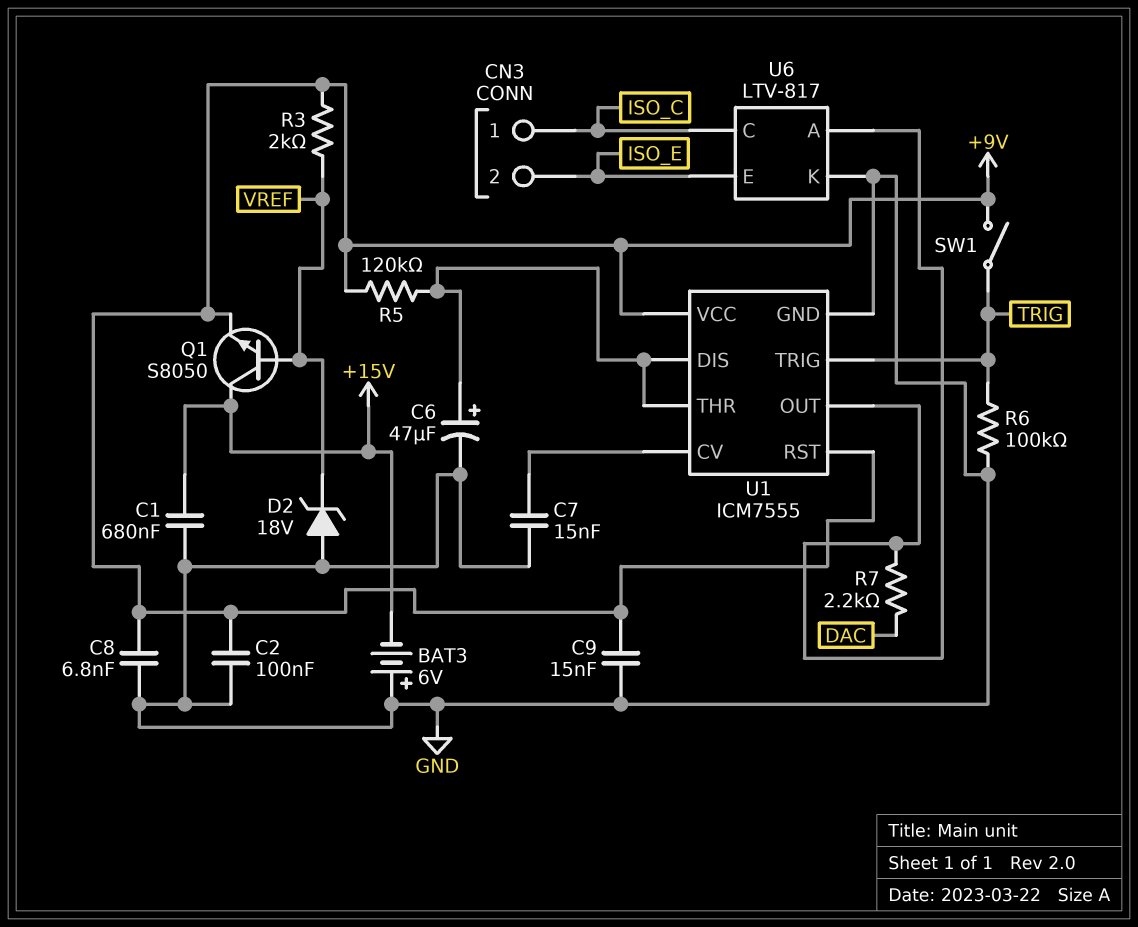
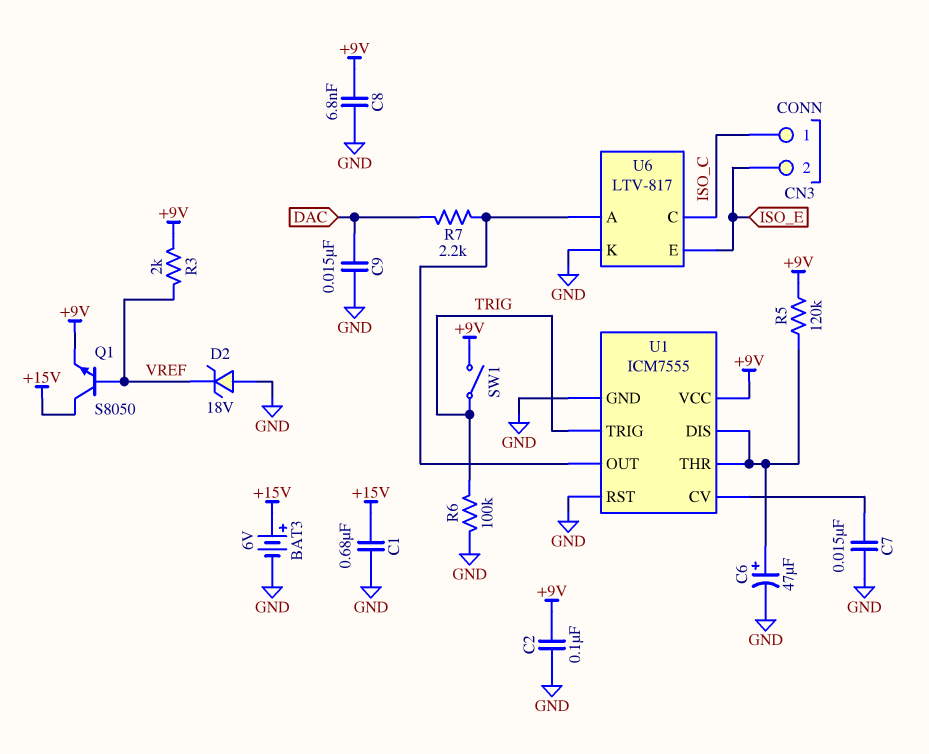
BAT3: 6V (plus GND, minus +15V) -> 6V (plus +15V, minus GND)
C9: 15nF (+9V, GND) -> 15nF (DAC, GND)
U1 pin RST: +9V -> GND

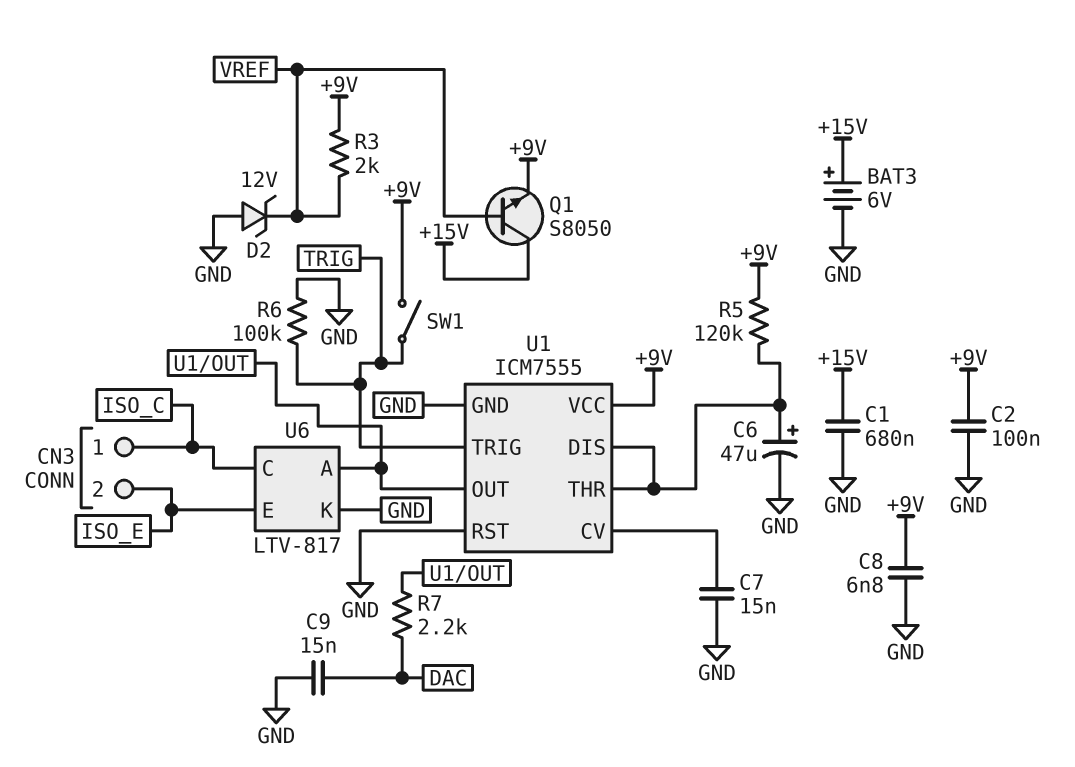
D2: zener 18V (A GND, K VREF) -> zener 12V (A GND, K VREF)

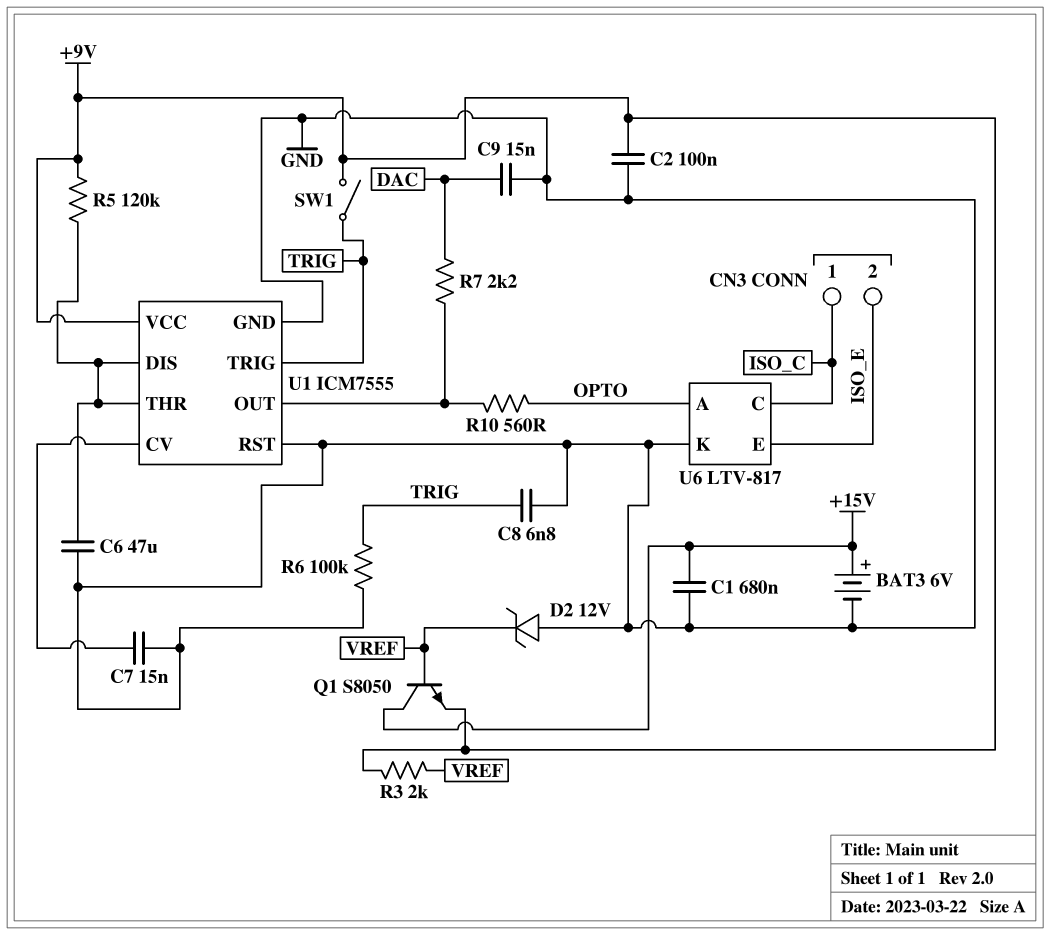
C6: 47uF (plus U1/DIS, minus GND) -> 47uF (GND, U1/DIS)
C8: 6.8nF (+9V, GND) -> 6.8nF (GND, TRIG)
R10: none -> 560 (OPTO, U1/OUT)
U6 pin A: U1/OUT -> OPTO

